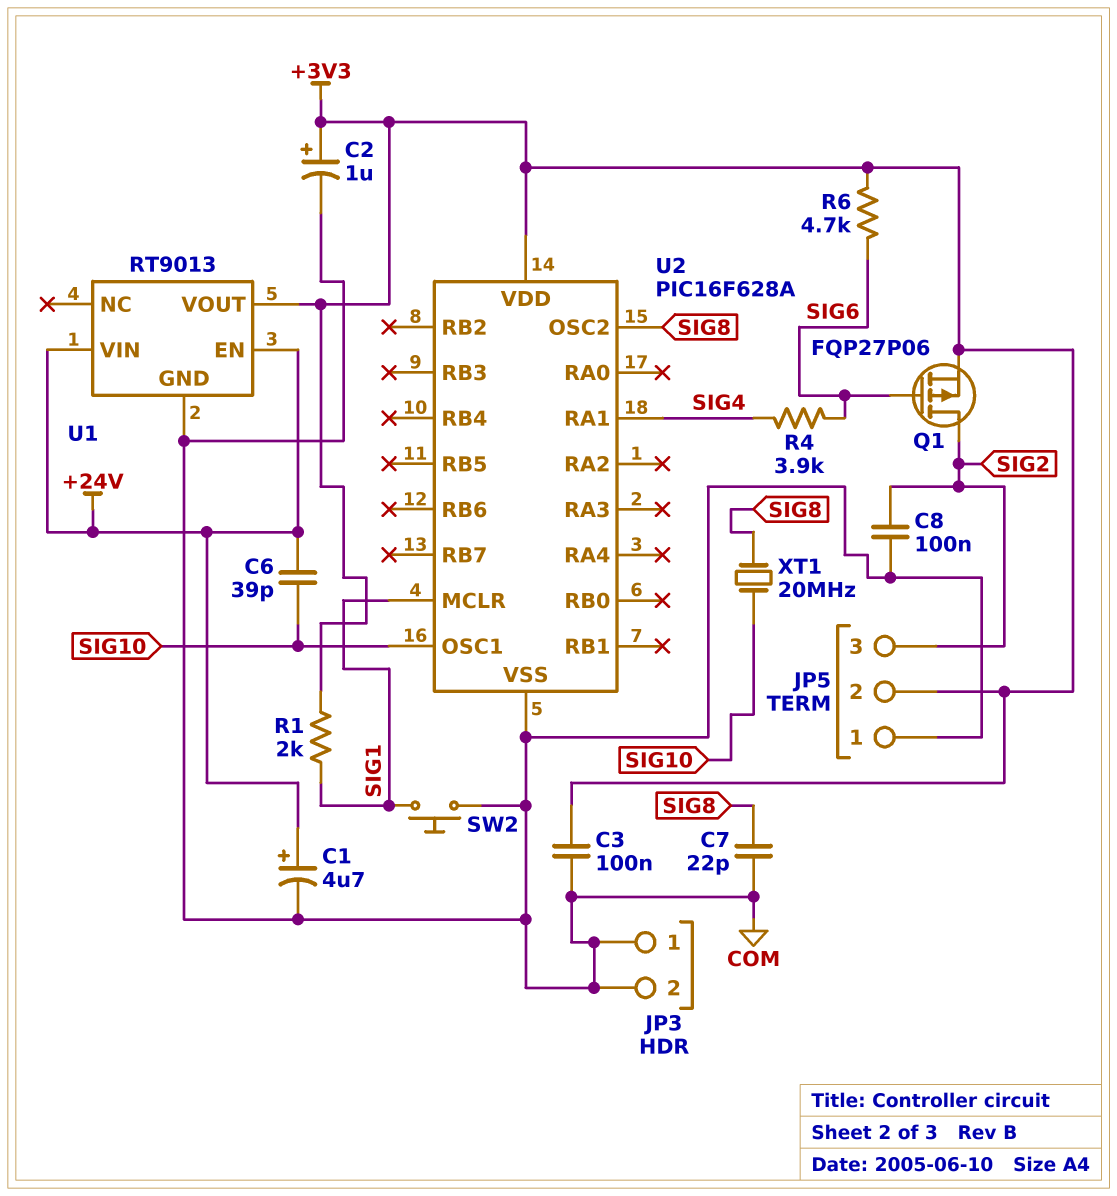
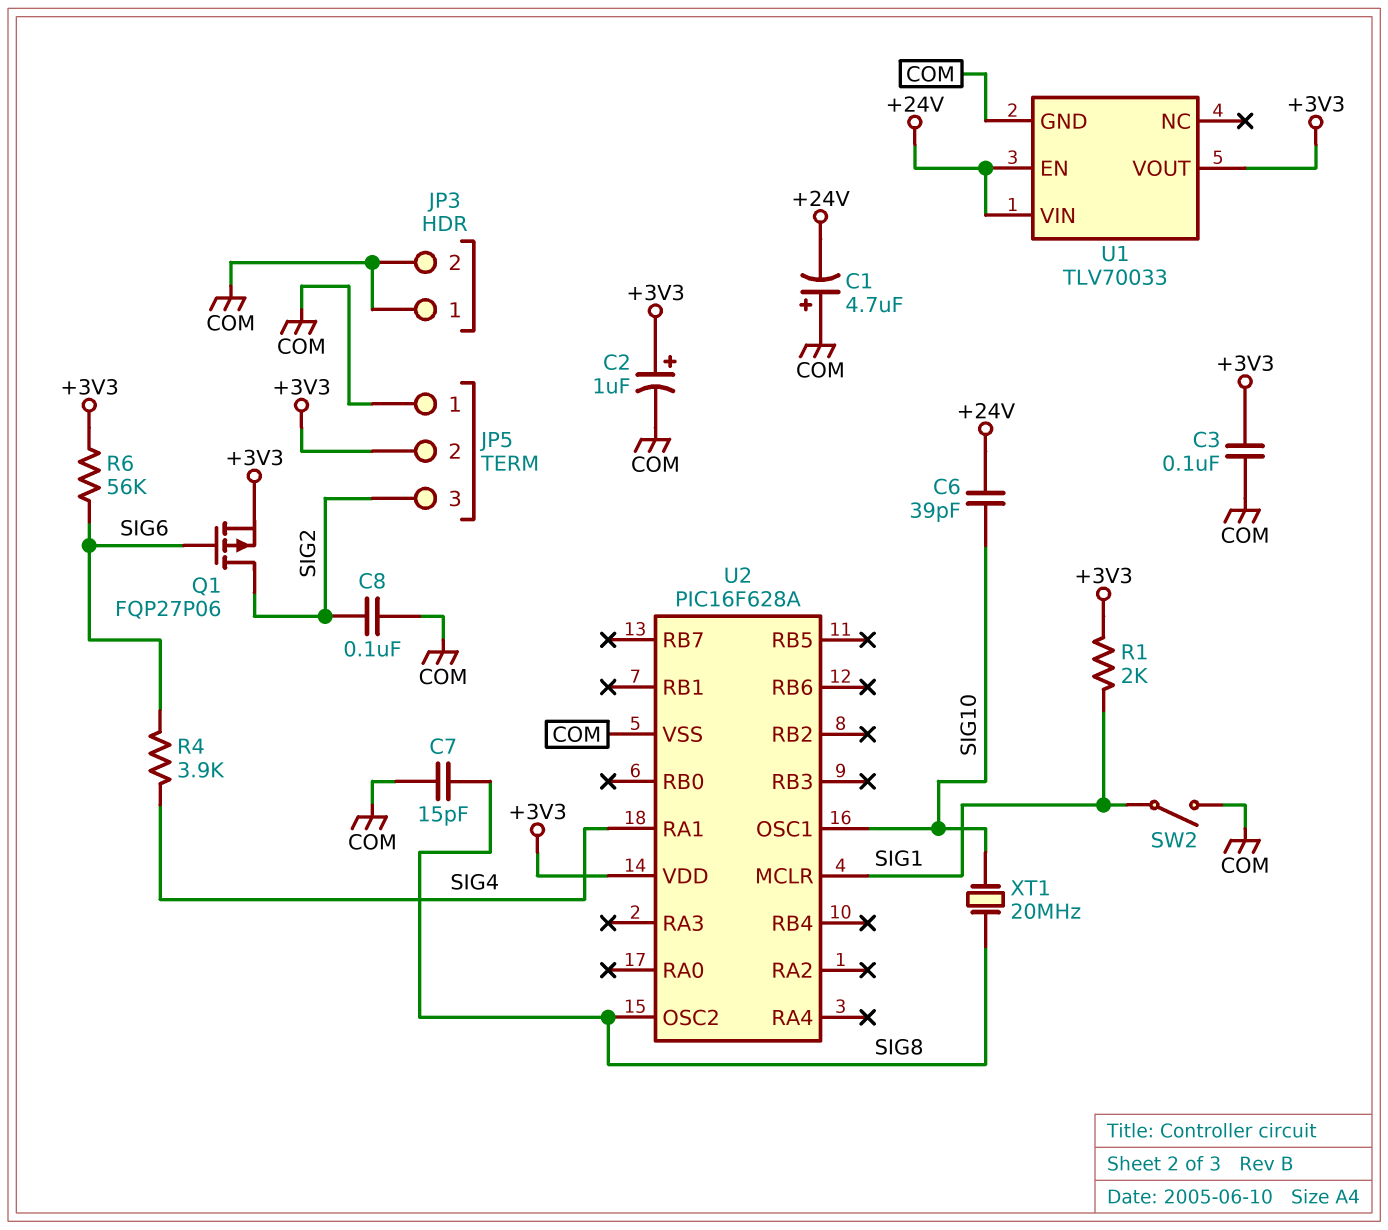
C1: 4.7uF (plus +24V, minus COM) -> 4.7uF (plus COM, minus +24V)
C7: 22pF (COM, SIG8) -> 15pF (COM, SIG8)
R6: 4.7k (+3V3, SIG6) -> 56k (+3V3, SIG6)
SW2: button (COM, SIG1) -> switch (COM, SIG1)
U1: RT9013 -> TLV70033

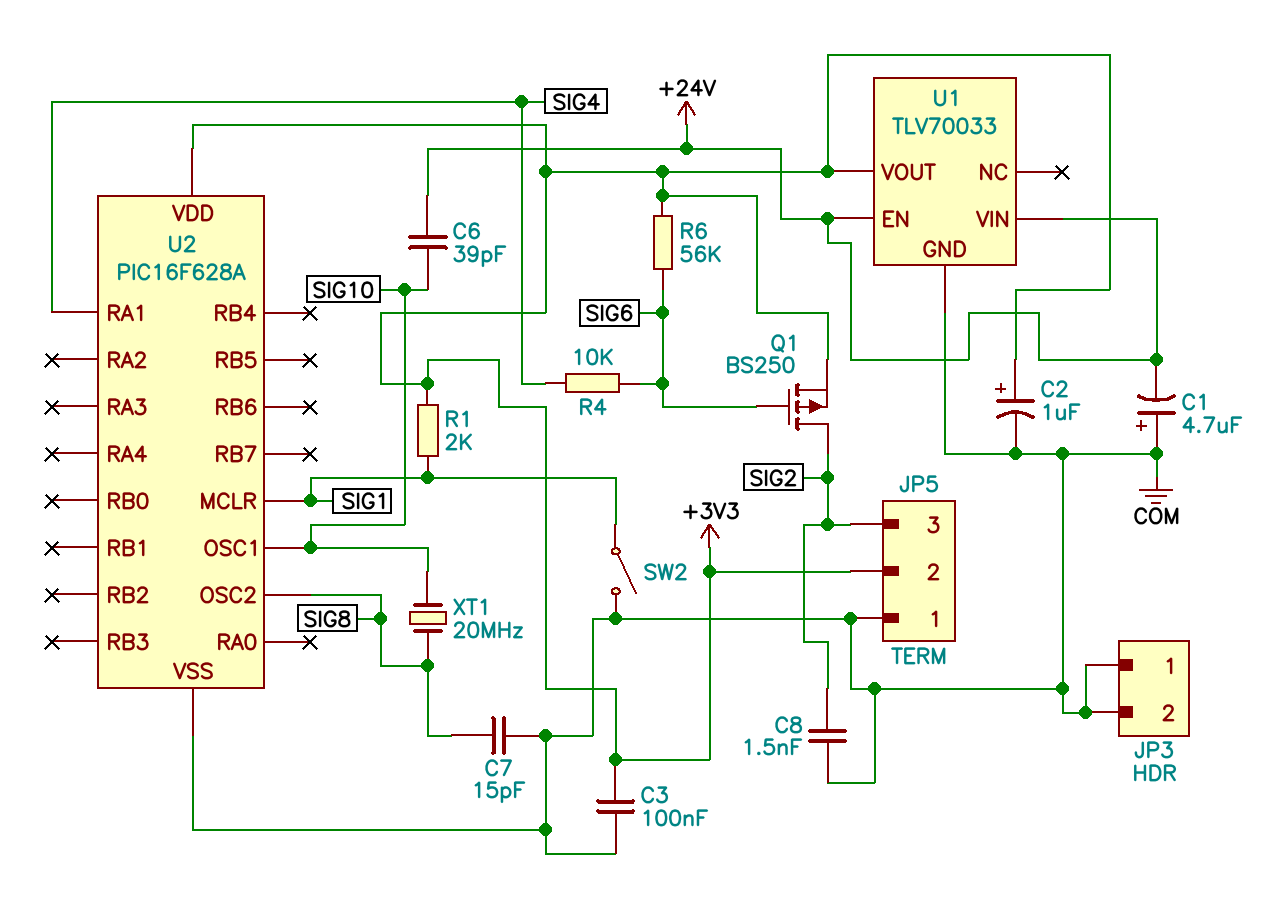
C8: 100nF (COM, SIG2) -> 1.5nF (COM, SIG2)
Q1: PMOS FQP27P06 (G SIG6, D SIG2, S +3V3) -> PMOS BS250 (G SIG6, D SIG2, S +3V3)
R4: 3.9k (SIG4, SIG6) -> 10k (SIG4, SIG6)

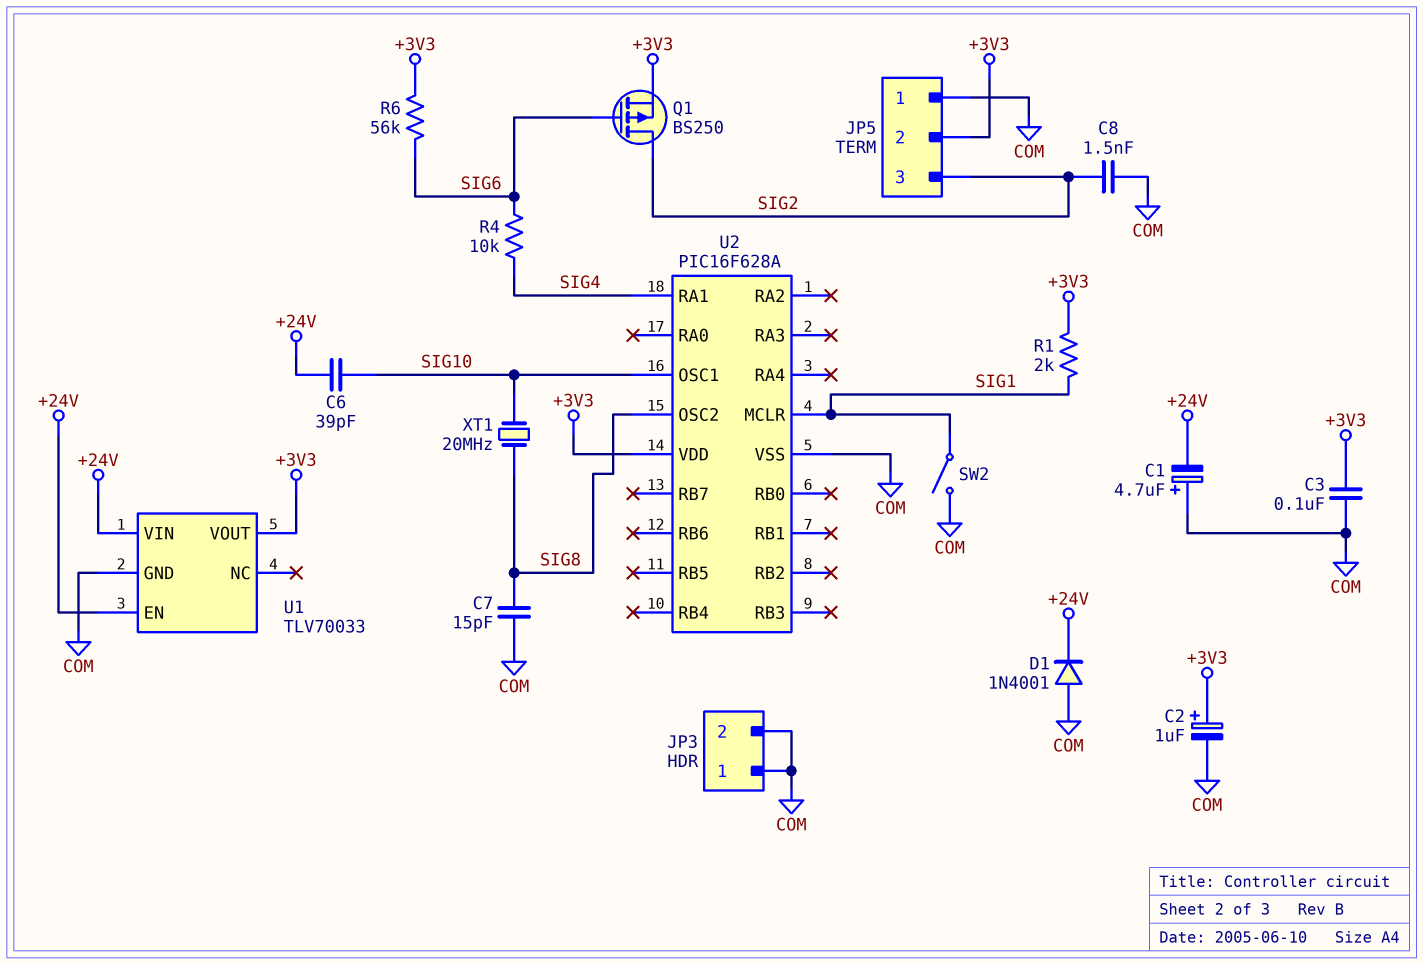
D1: none -> diode 1N4001 (A COM, K +24V)

